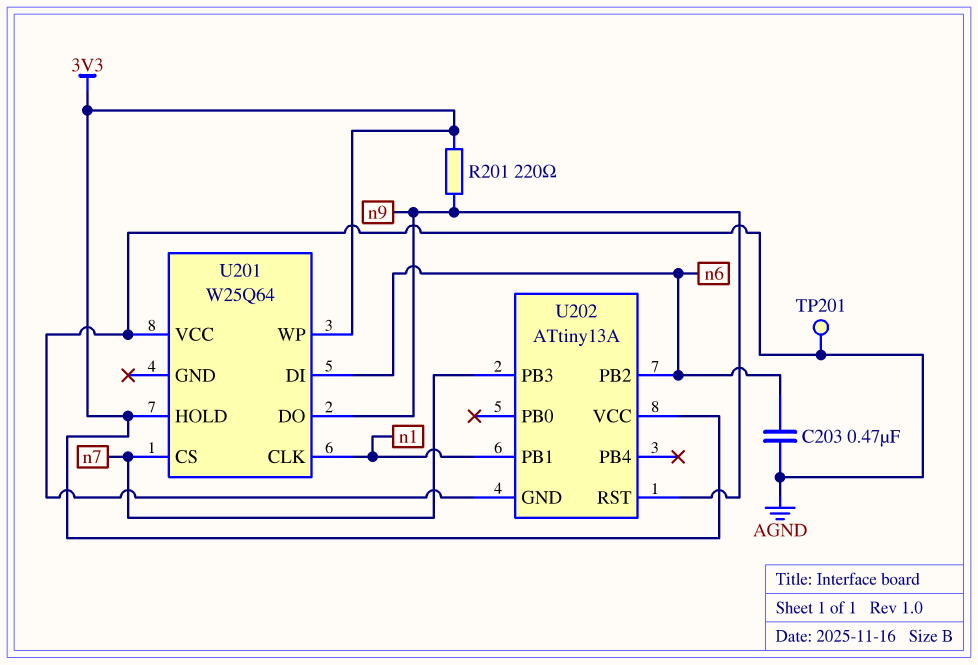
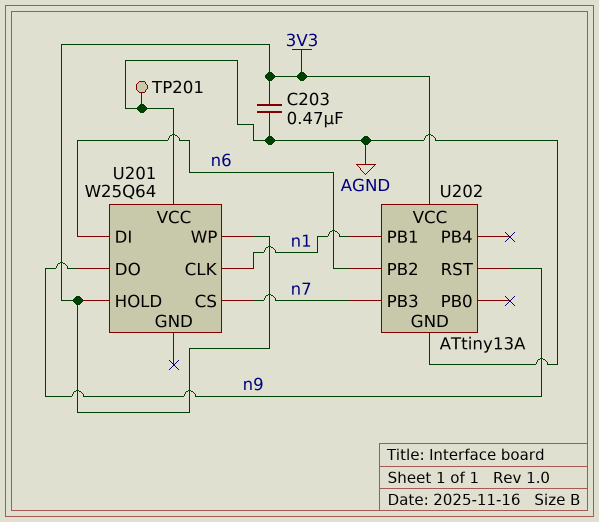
C203: 470nF (AGND, n6) -> 470nF (3V3, AGND)
R201: 220 (3V3, n9) -> none

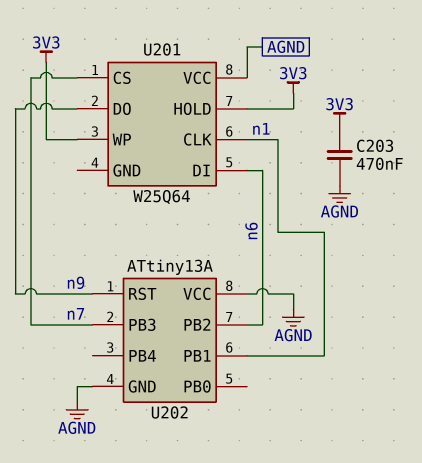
TP201: test point (AGND) -> none
U202 pin VCC: 3V3 -> AGND

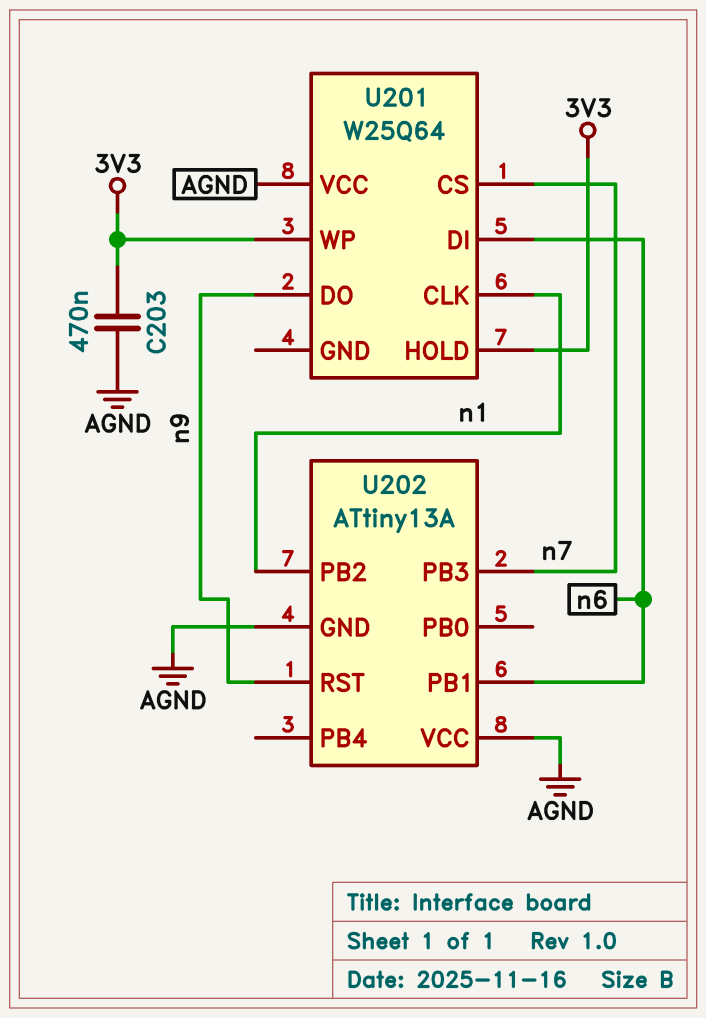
U202 pin PB1: n1 -> n6
U202 pin PB2: n6 -> n1

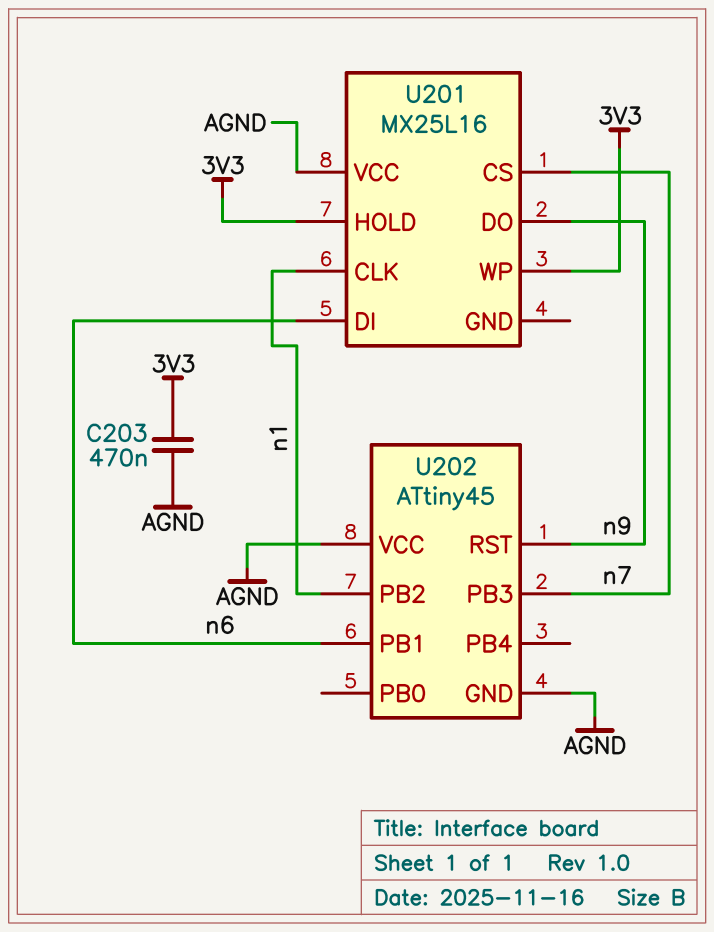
U201: W25Q64 -> MX25L16
U202: ATtiny13A -> ATtiny45

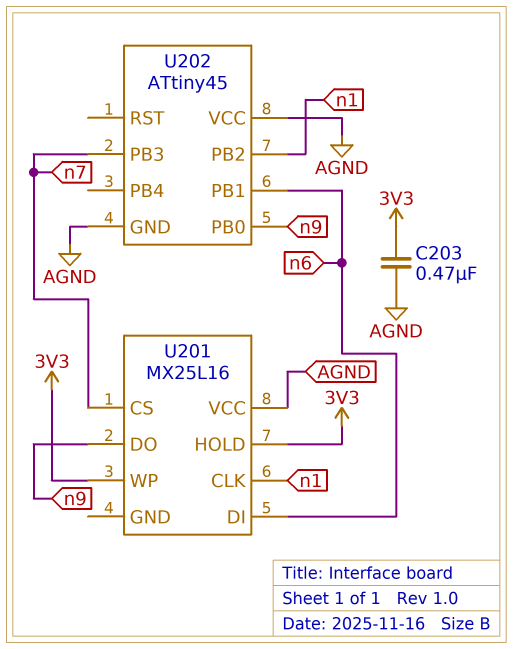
U202 pin PB0: none -> n9
U202 pin RST: n9 -> none

